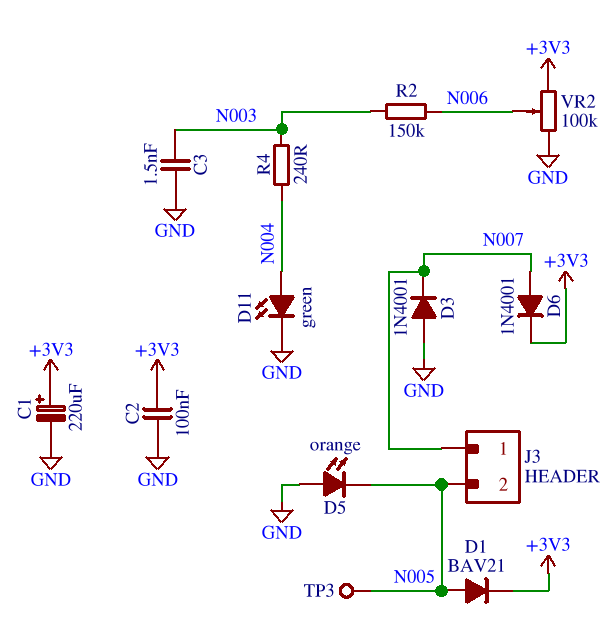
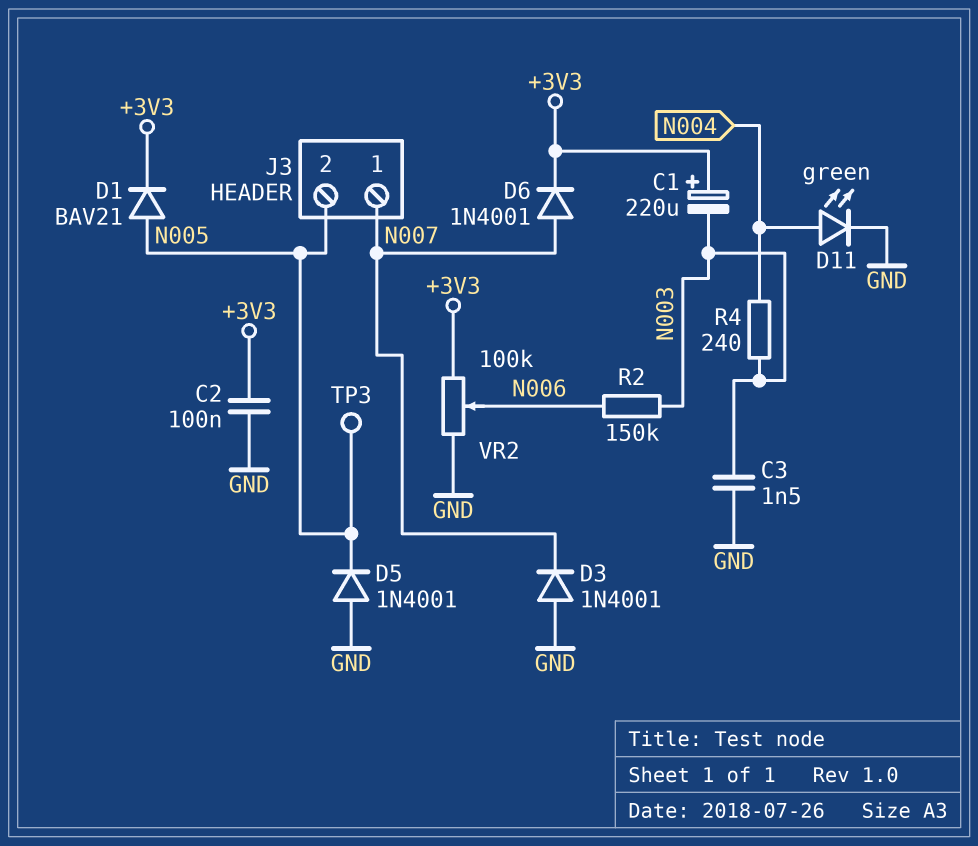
C1: 220uF (plus +3V3, minus GND) -> 220uF (plus +3V3, minus N003)
D5: LED orange (A GND, K N005) -> diode 1N4001 (A GND, K N005)

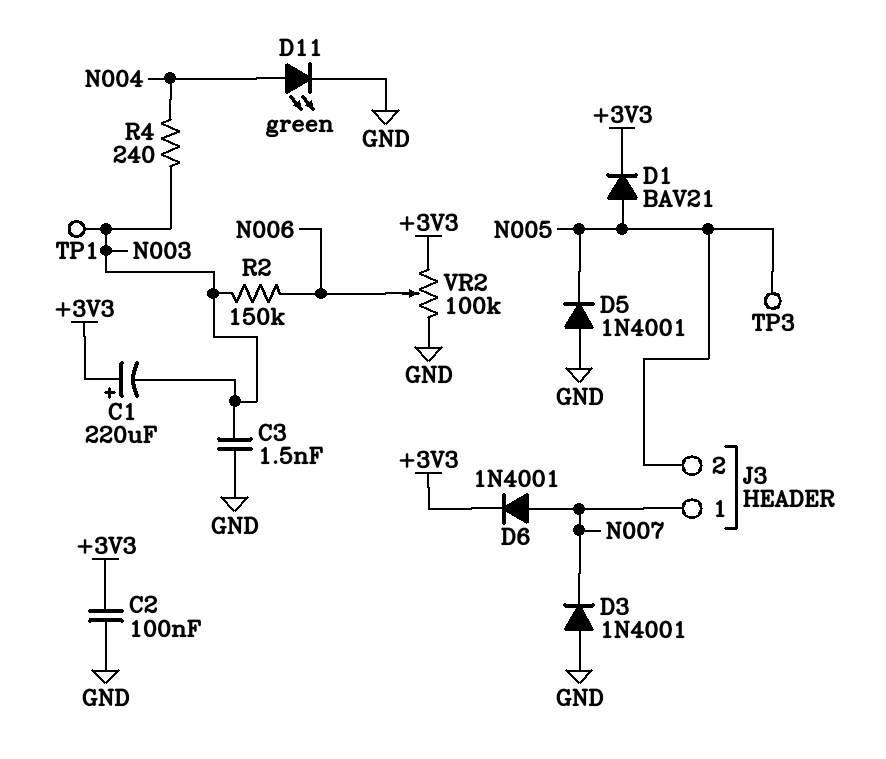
TP1: none -> test point (N003)

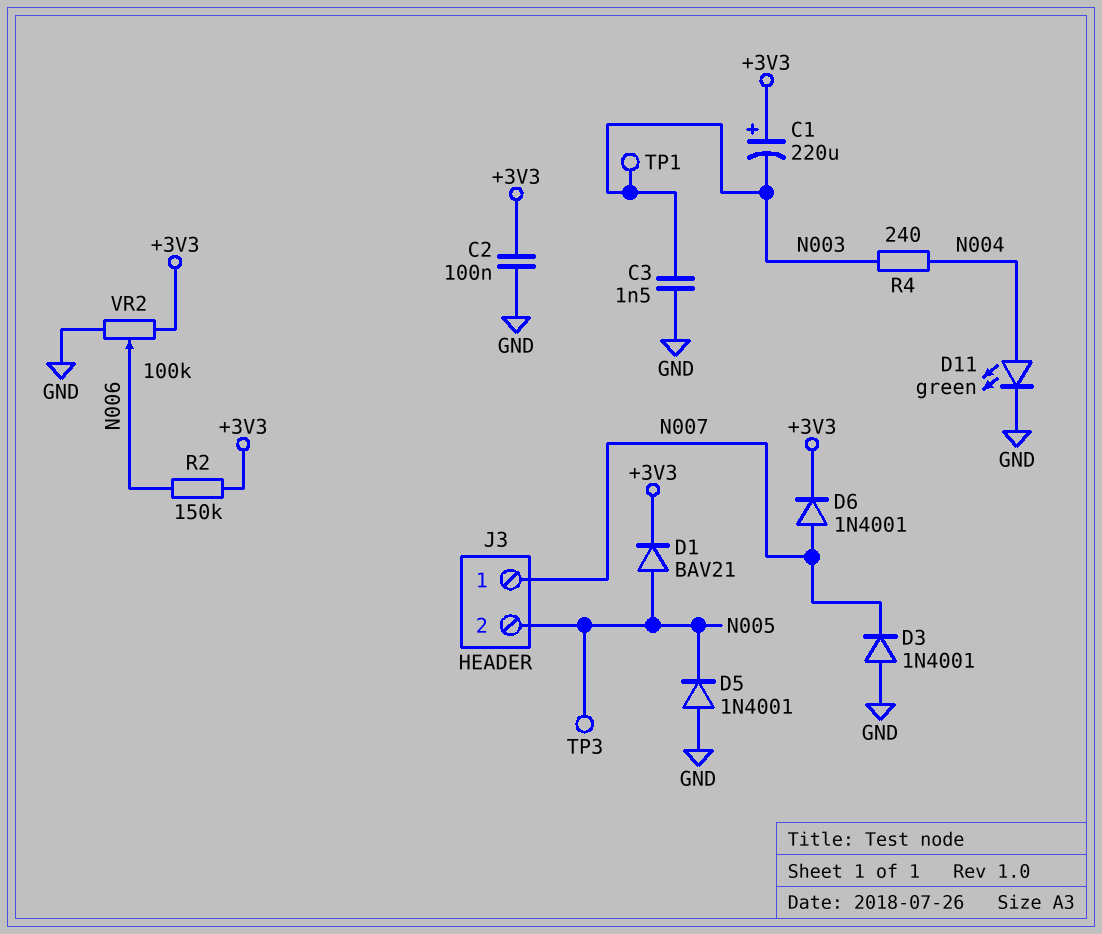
R2: 150k (N003, N006) -> 150k (+3V3, N006)

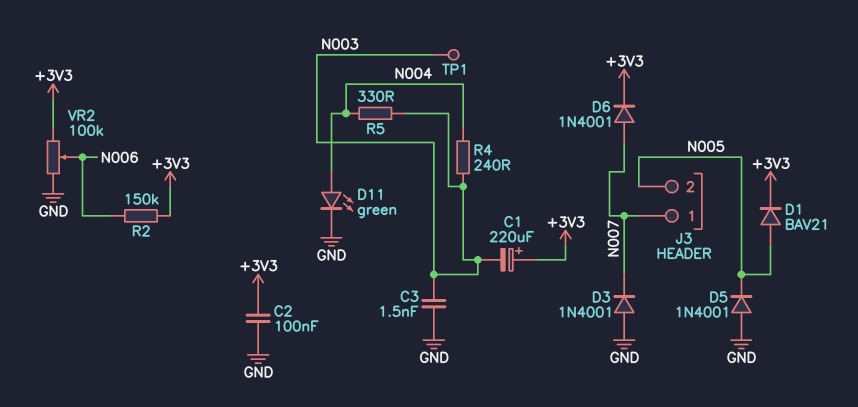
R5: none -> 330 (N003, N004)
TP3: test point (N005) -> none

